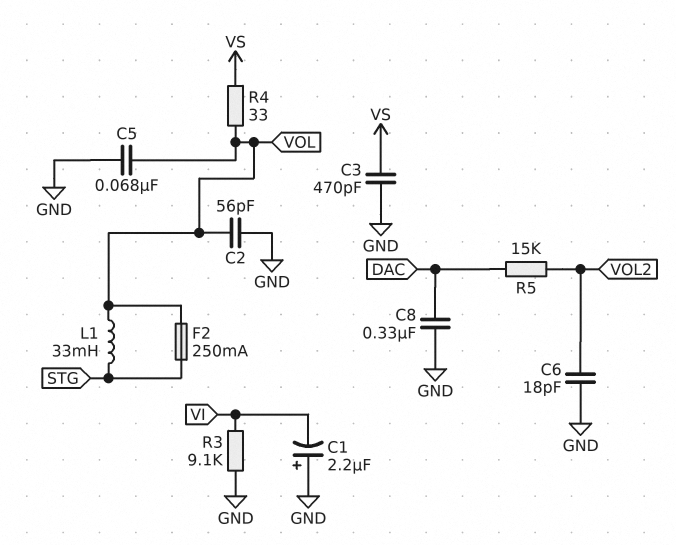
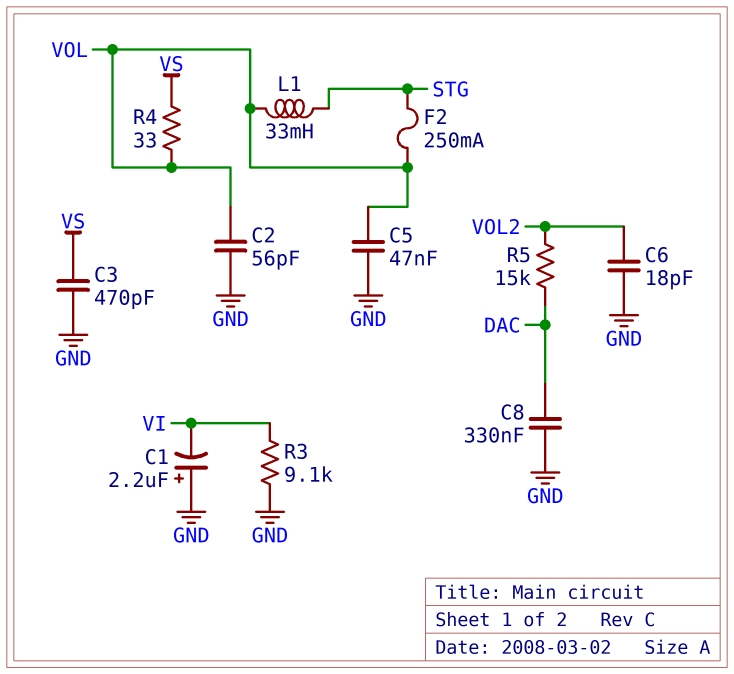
C5: 68nF (GND, VOL) -> 47nF (GND, VOL)

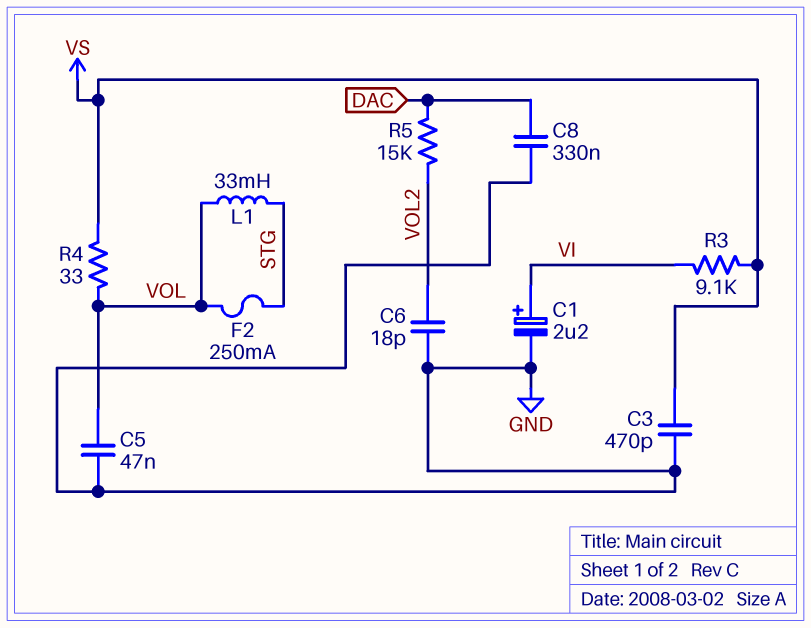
C1: 2.2uF (plus GND, minus VI) -> 2.2uF (plus VI, minus GND)
C2: 56pF (GND, VOL) -> none
R3: 9.1k (GND, VI) -> 9.1k (VI, VS)

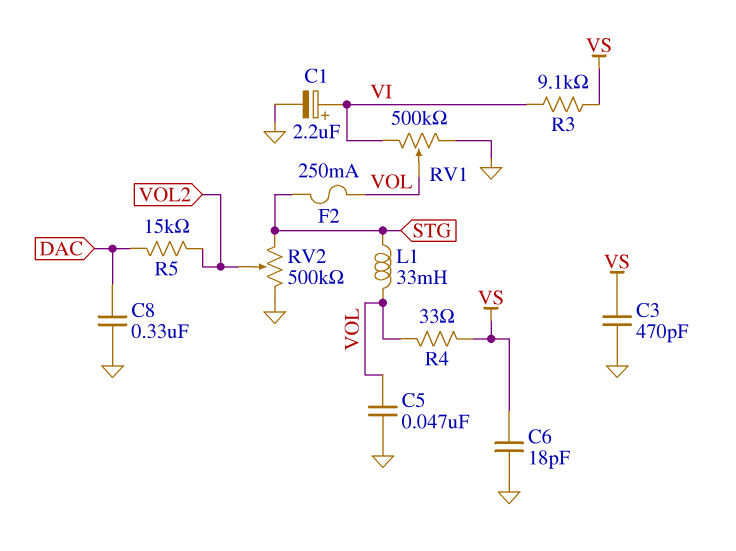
C6: 18pF (GND, VOL2) -> 18pF (GND, VS)
RV1: none -> 500k (GND, VI, wiper VOL)
RV2: none -> 500k (GND, STG, wiper VOL2)

